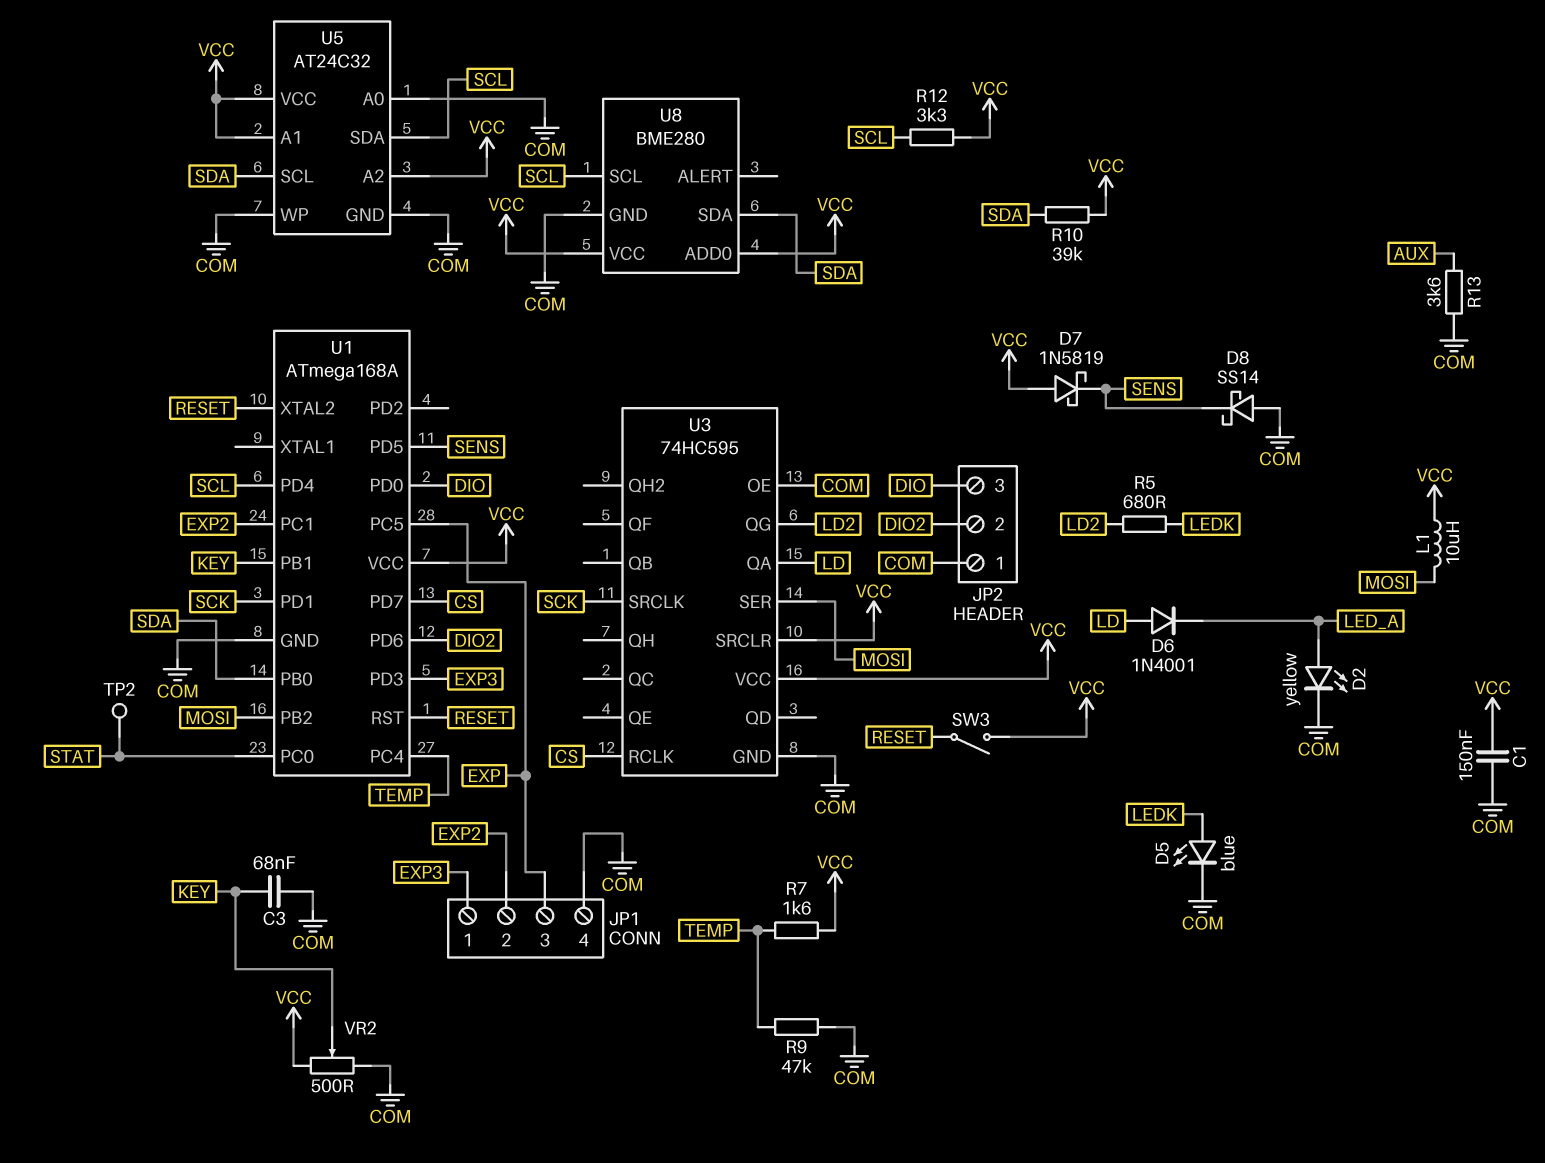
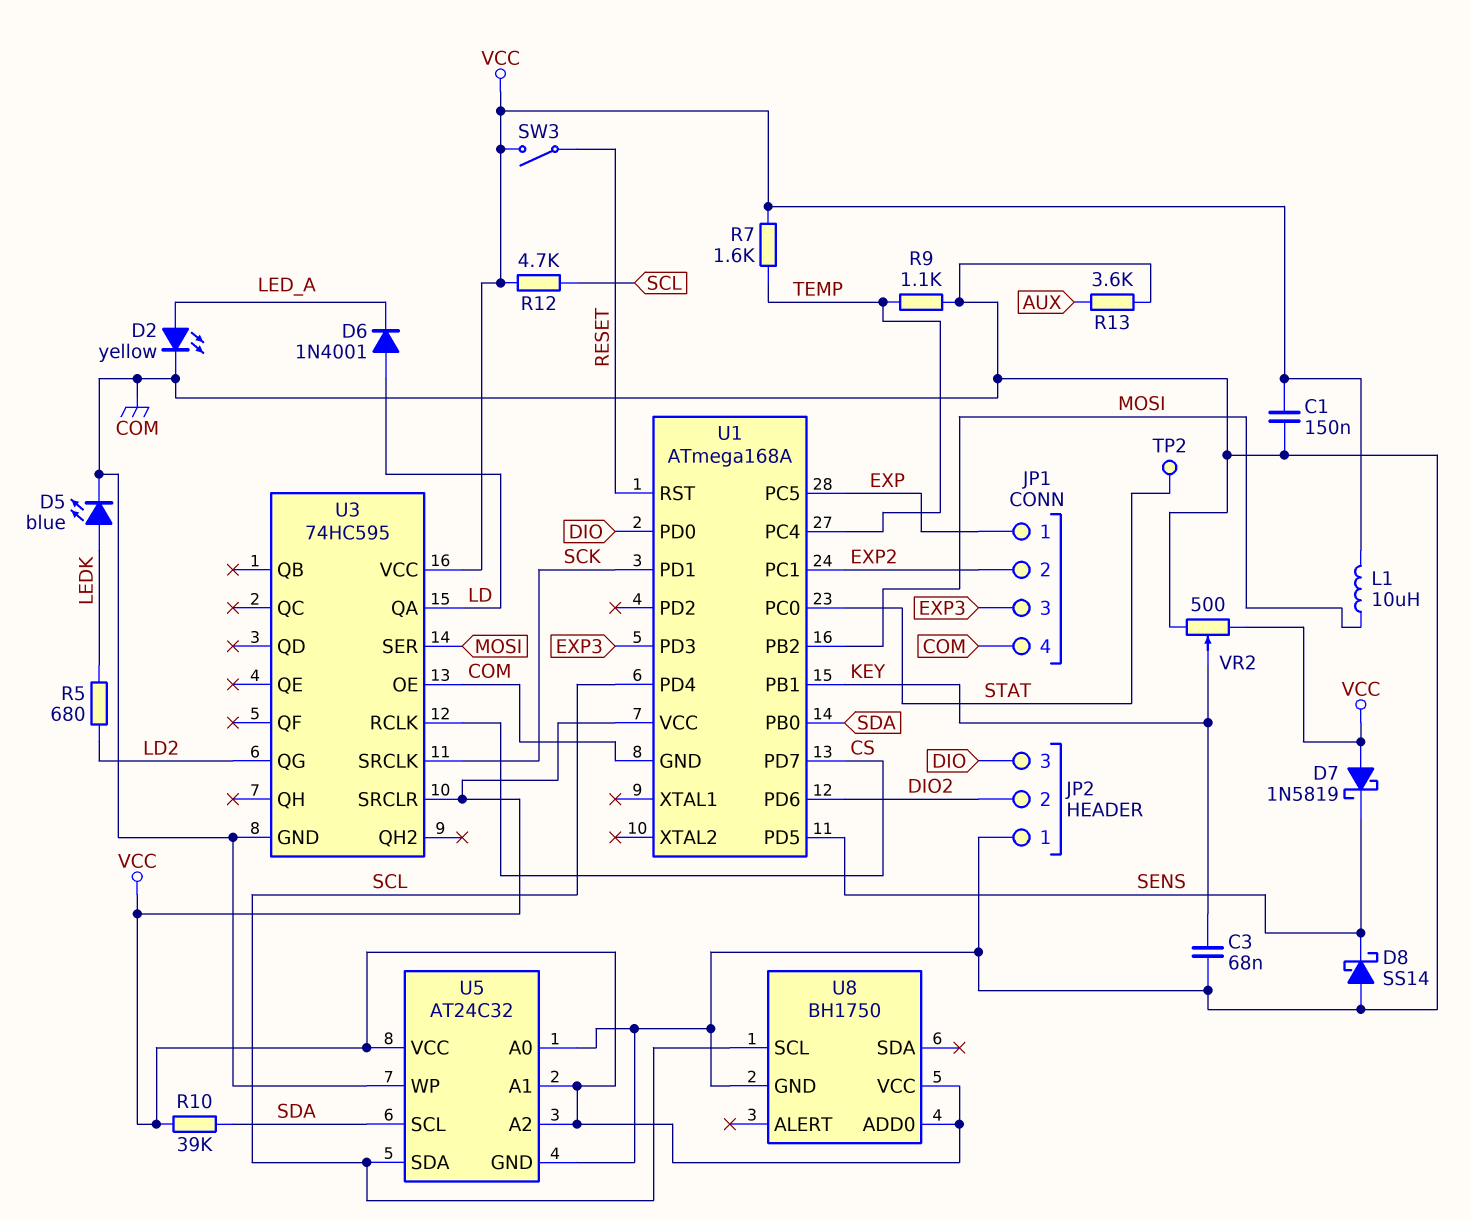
JP1 pin 1: EXP3 -> EXP
JP1 pin 3: EXP -> EXP3
R9: 47k (COM, TEMP) -> 1.1k (COM, TEMP)
R12: 3.3k (SCL, VCC) -> 4.7k (SCL, VCC)
U1 pin XTAL2: RESET -> none
U8: BME280 -> BH1750
U8 pin SDA: SDA -> none

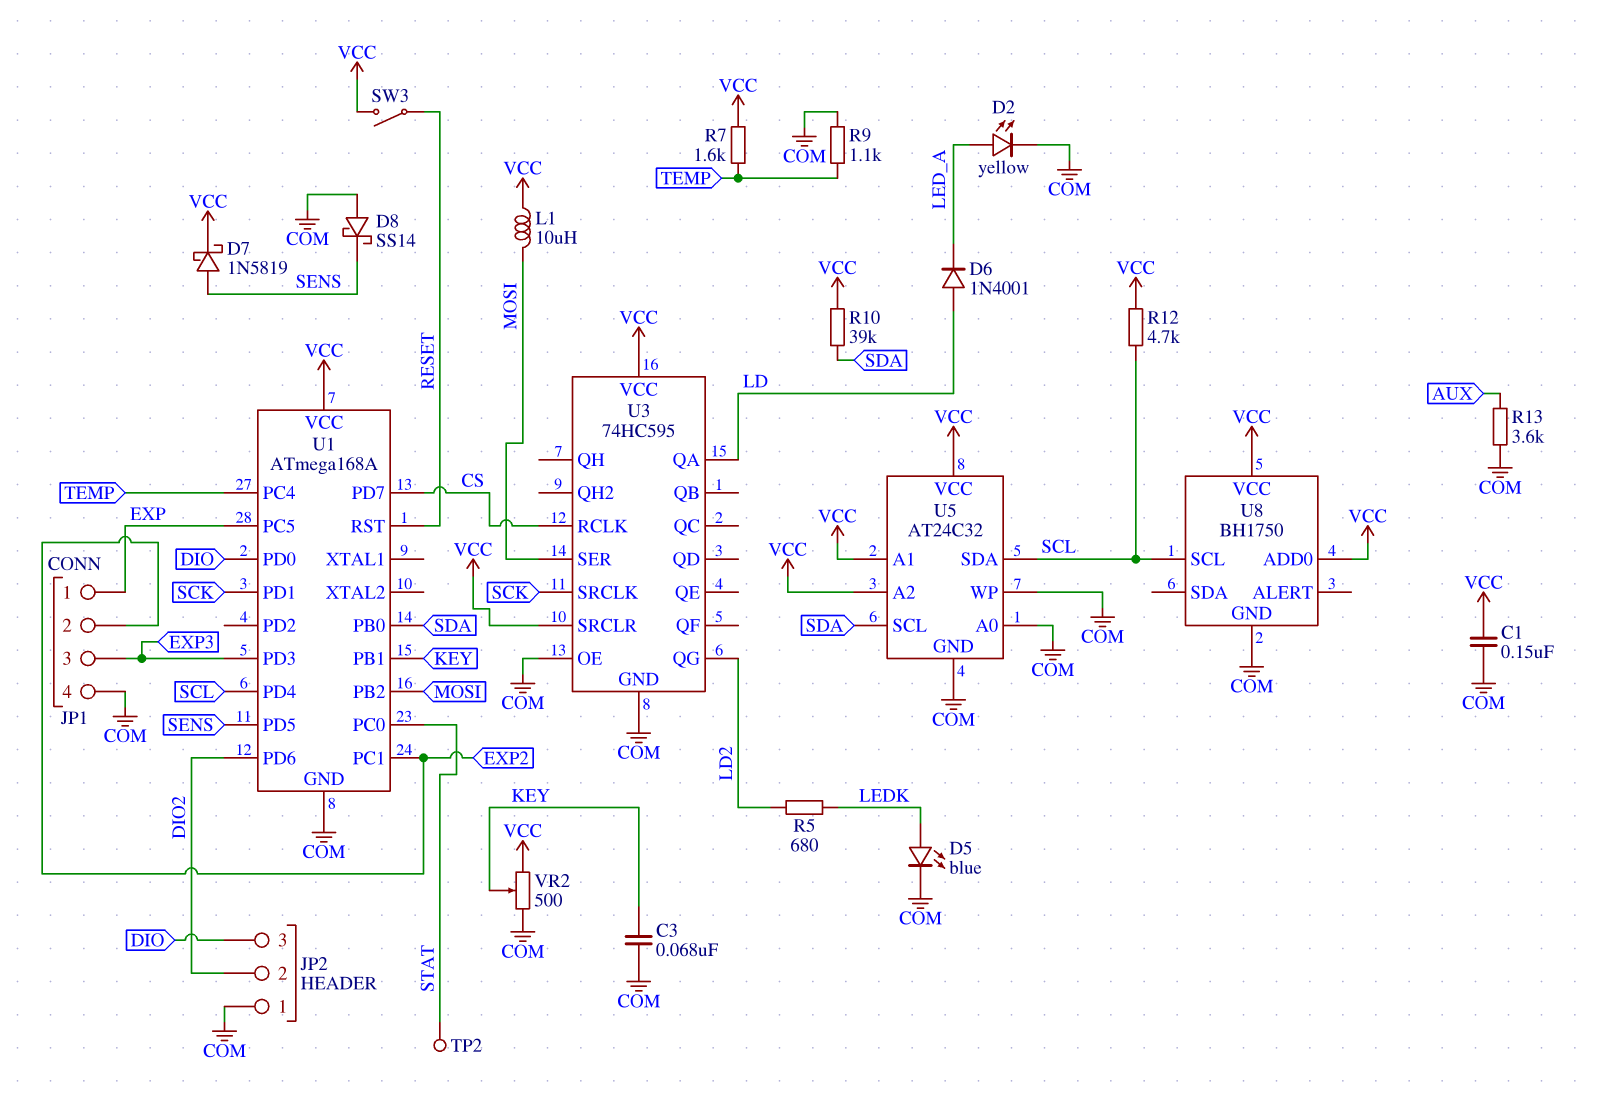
D7: schottky 1N5819 (A VCC, K SENS) -> schottky 1N5819 (A SENS, K VCC)

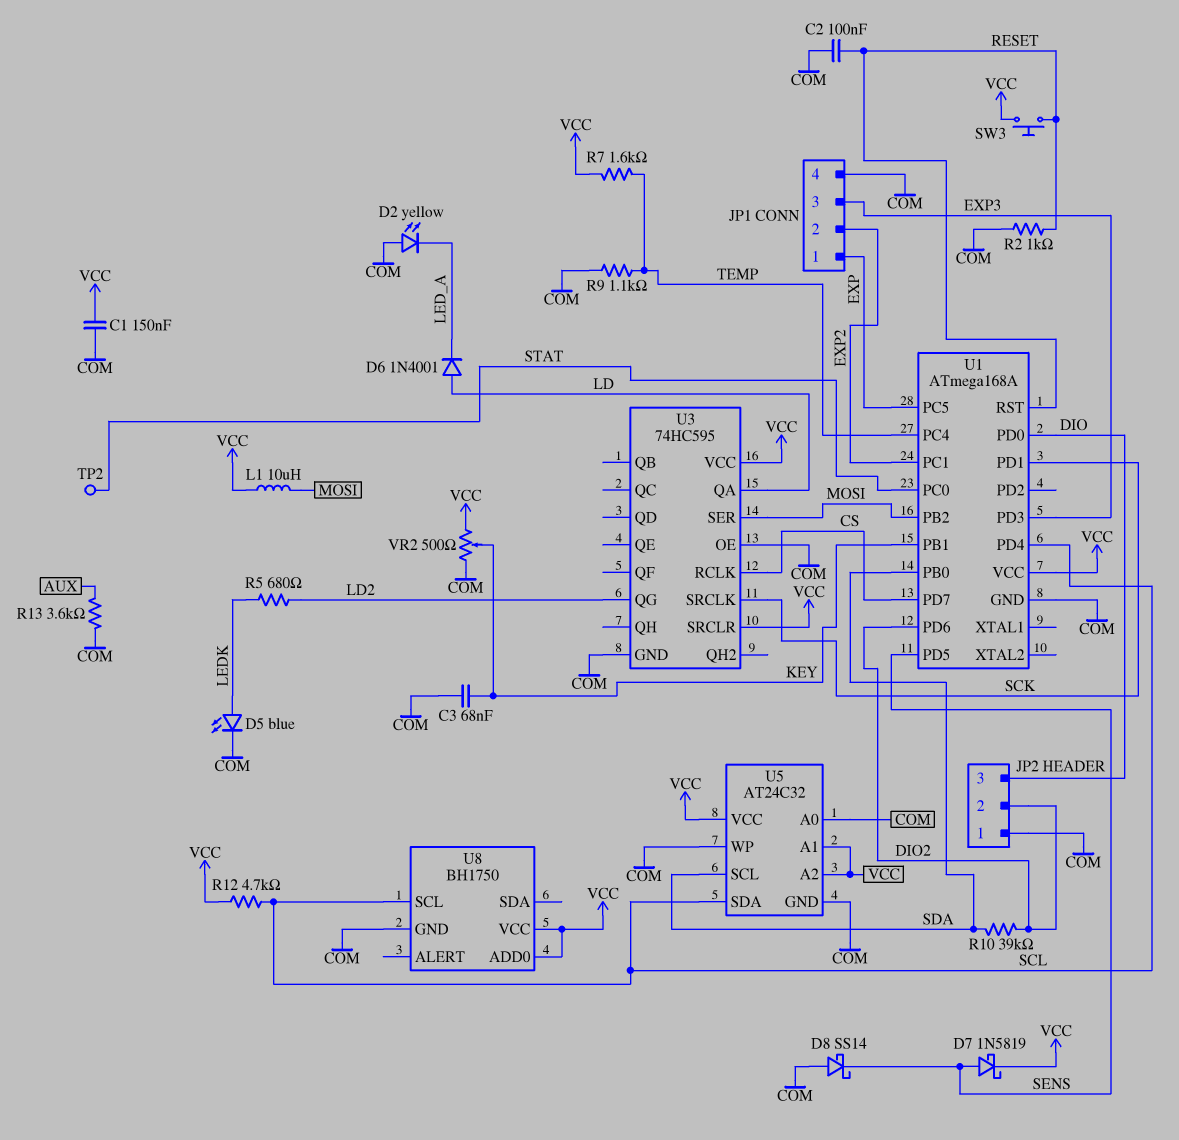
C2: none -> 100nF (COM, RESET)
D2: LED yellow (A LED_A, K COM) -> LED yellow (A COM, K LED_A)
R2: none -> 1k (COM, RESET)
R10: 39k (SDA, VCC) -> 39k (DIO2, SDA)
SW3: switch (RESET, VCC) -> button (RESET, VCC)

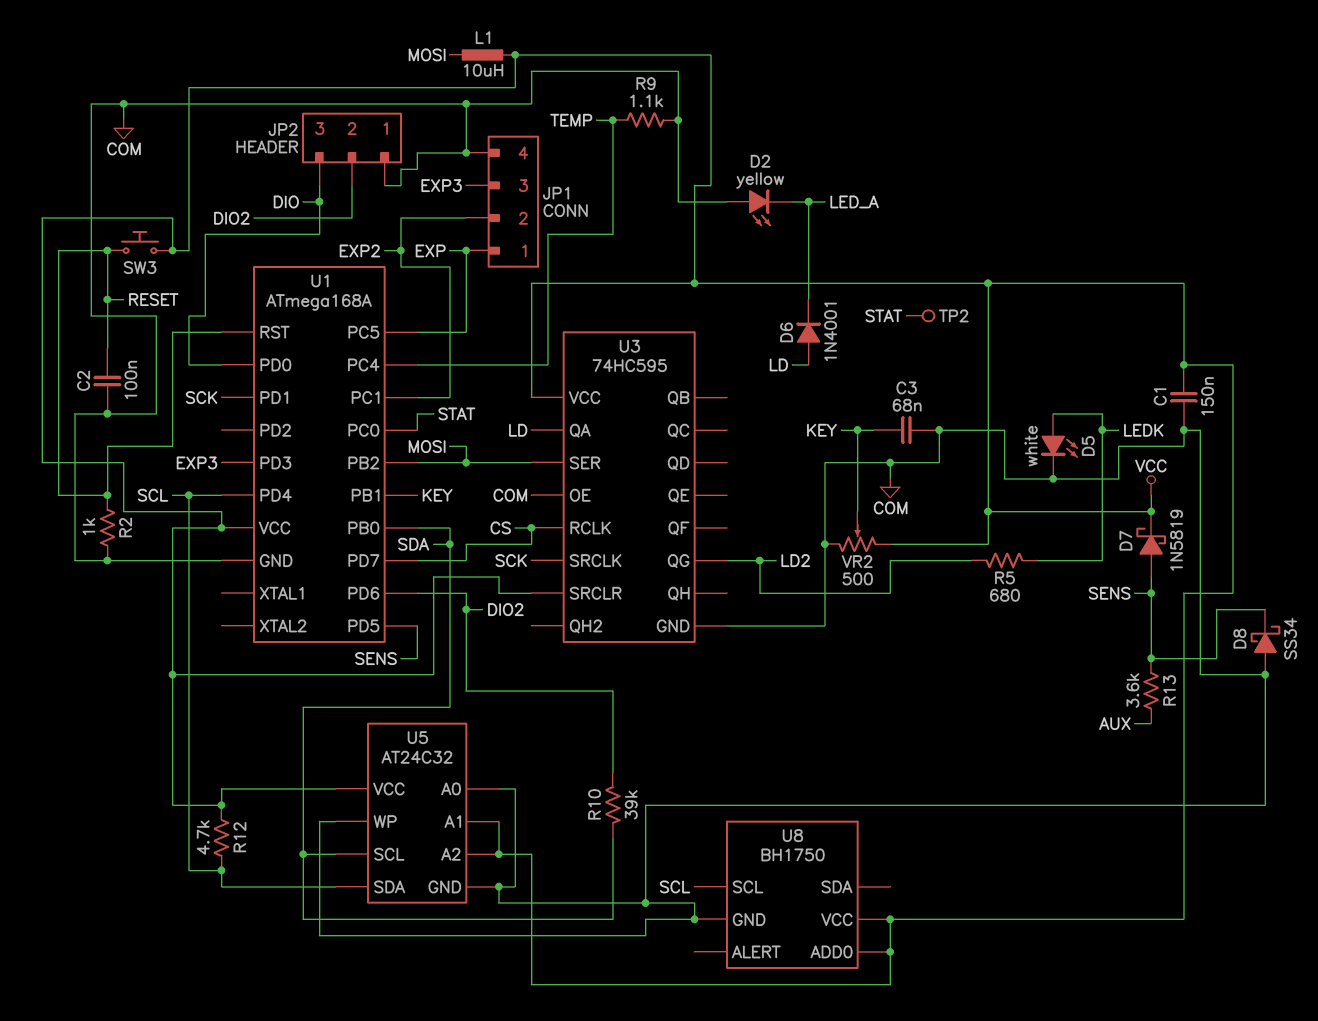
D5: LED blue (A LEDK, K COM) -> LED white (A LEDK, K COM)
D8: schottky SS14 (A COM, K SENS) -> schottky SS34 (A COM, K SENS)
R7: 1.6k (TEMP, VCC) -> none
R13: 3.6k (AUX, COM) -> 3.6k (AUX, SENS)

